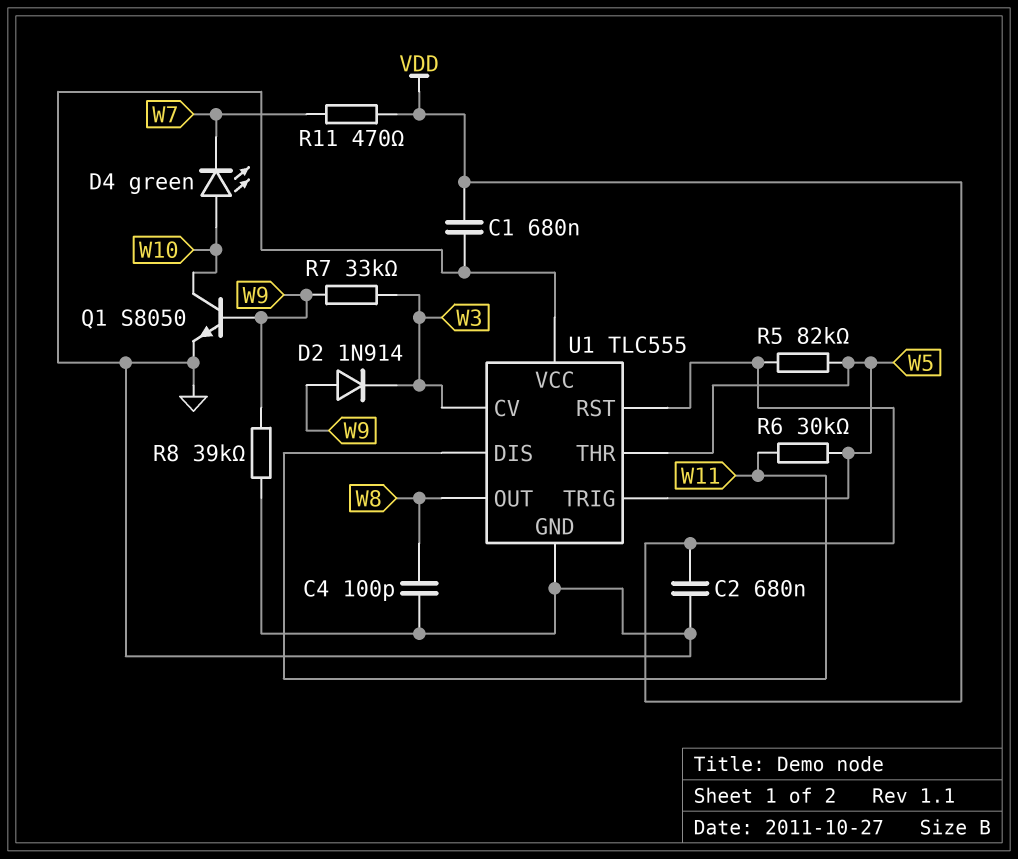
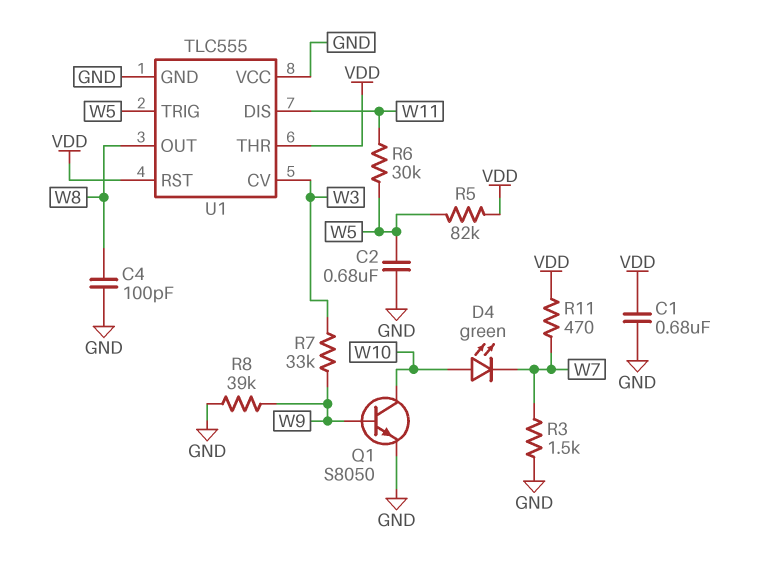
C2: 680nF (GND, VDD) -> 680nF (GND, W5)
D2: diode 1N914 (A W9, K W3) -> none
R3: none -> 1.5k (GND, W7)
U1 pin THR: W5 -> VDD

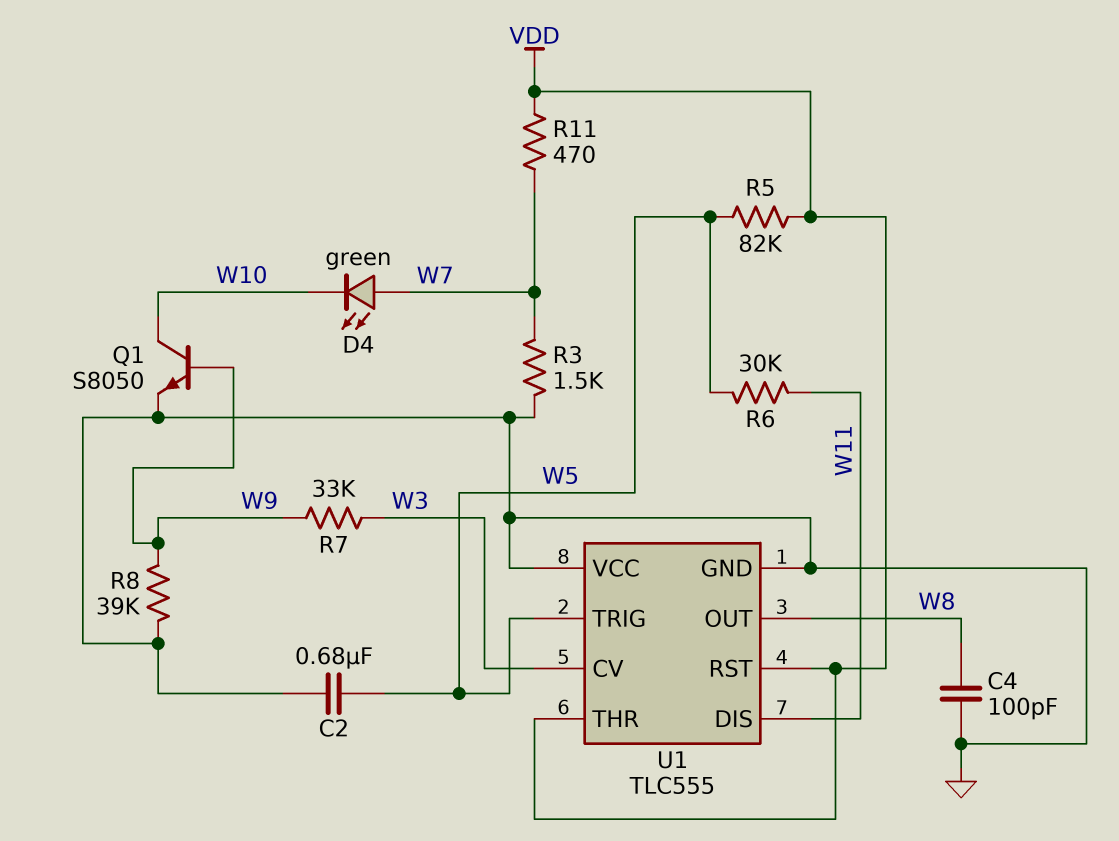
C1: 680nF (GND, VDD) -> none
D4: LED green (A W10, K W7) -> LED green (A W7, K W10)

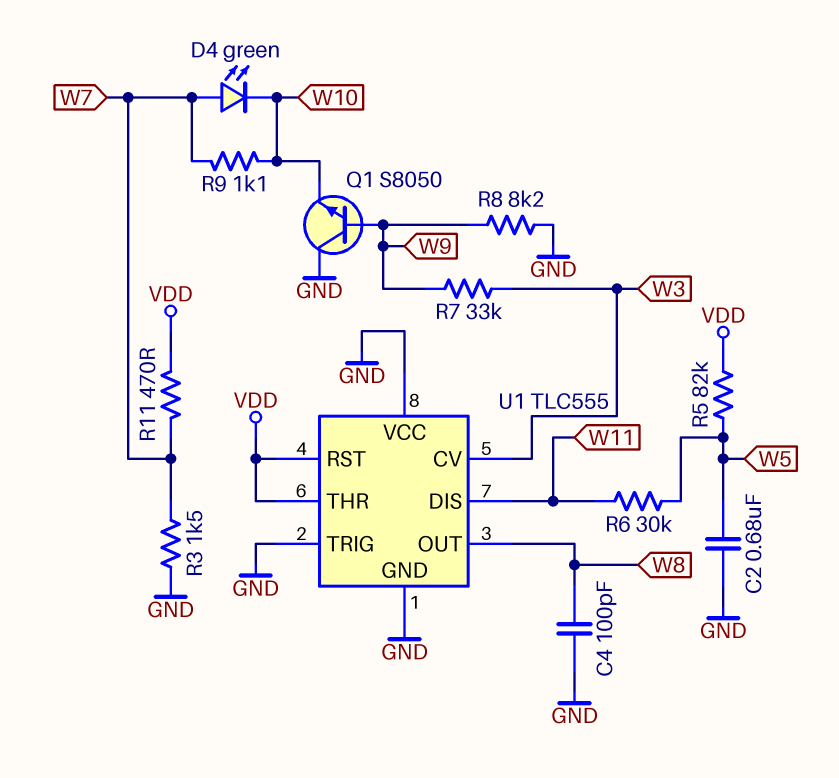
Q1: NPN S8050 (B W9, C W10, E GND) -> NPN S8050 (B W9, C GND, E W10)
R8: 39k (GND, W9) -> 8.2k (GND, W9)
R9: none -> 1.1k (W7, W10)
U1 pin TRIG: W5 -> GND

